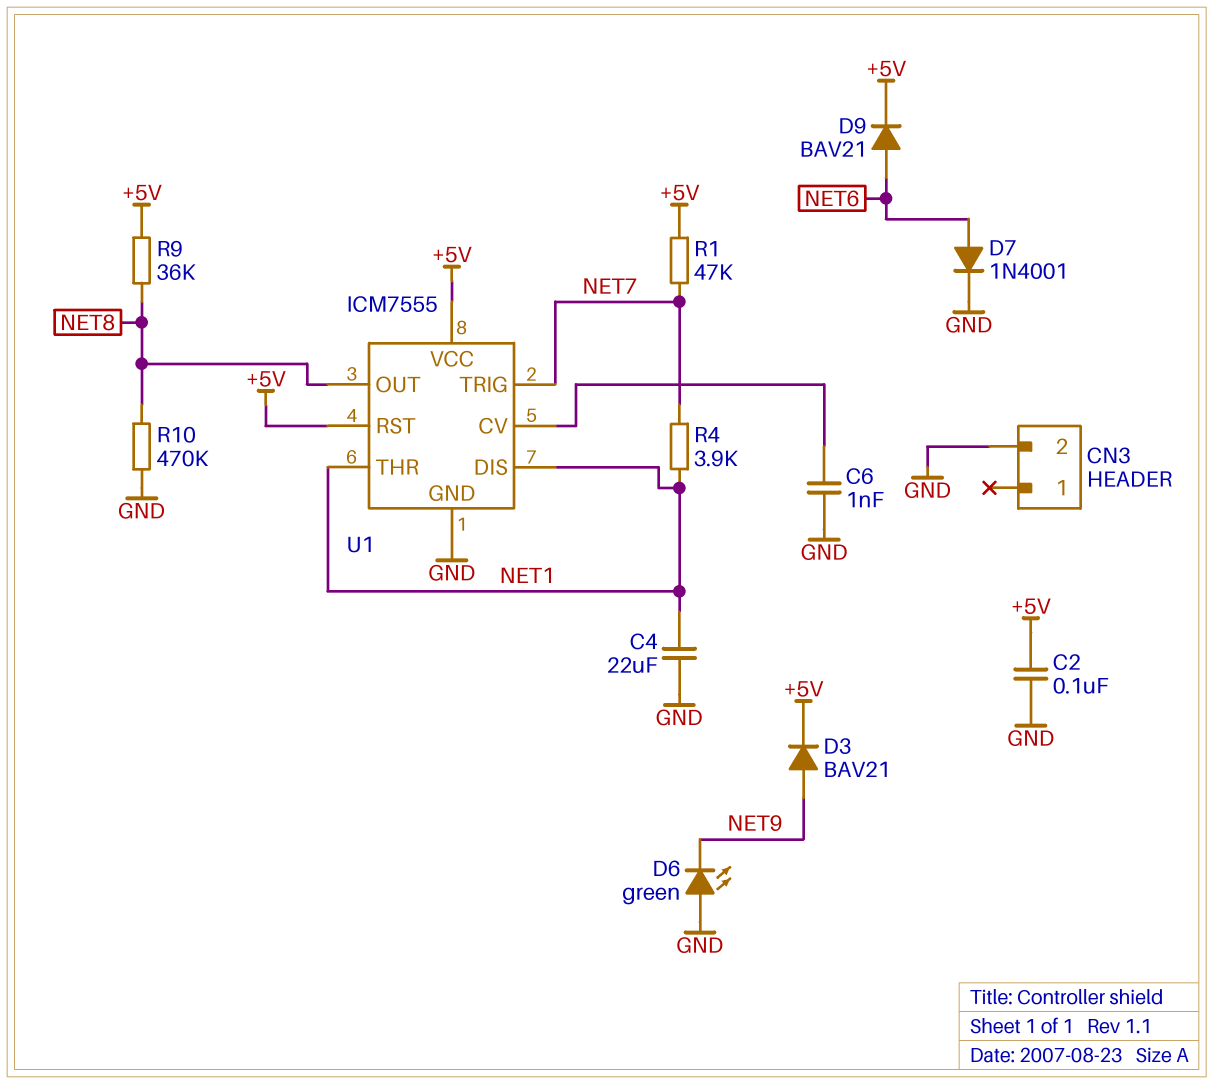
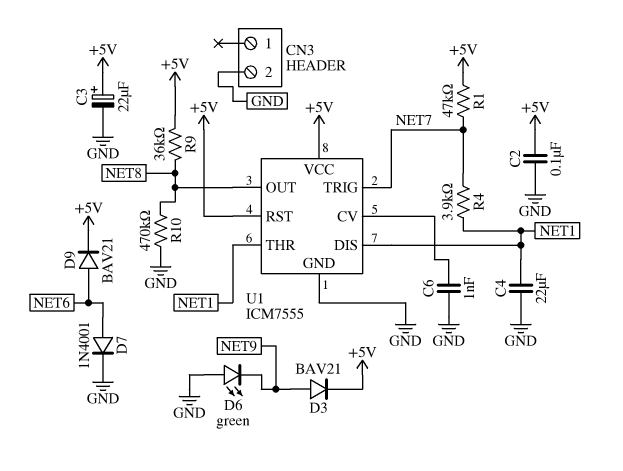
C3: none -> 22uF (plus +5V, minus GND)

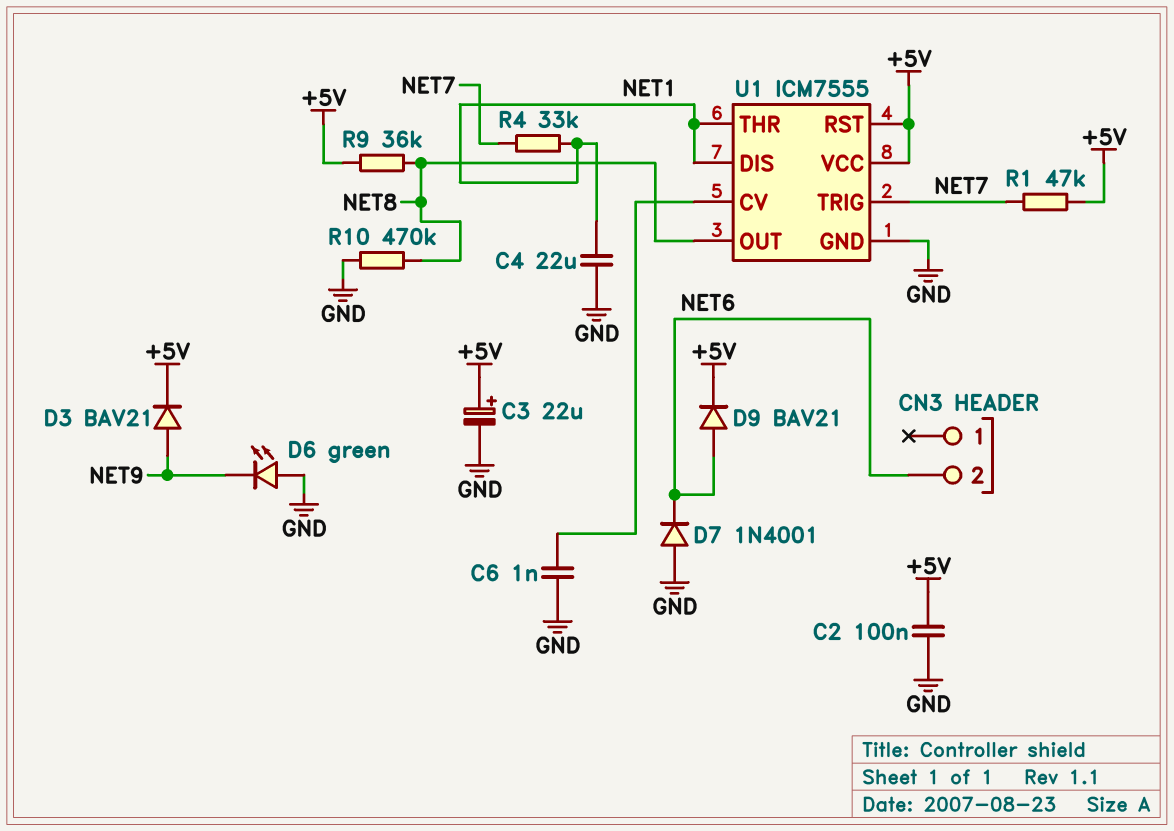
CN3 pin 2: GND -> NET6
D7: diode 1N4001 (A NET6, K GND) -> diode 1N4001 (A GND, K NET6)
R4: 3.9k (NET1, NET7) -> 33k (NET1, NET7)

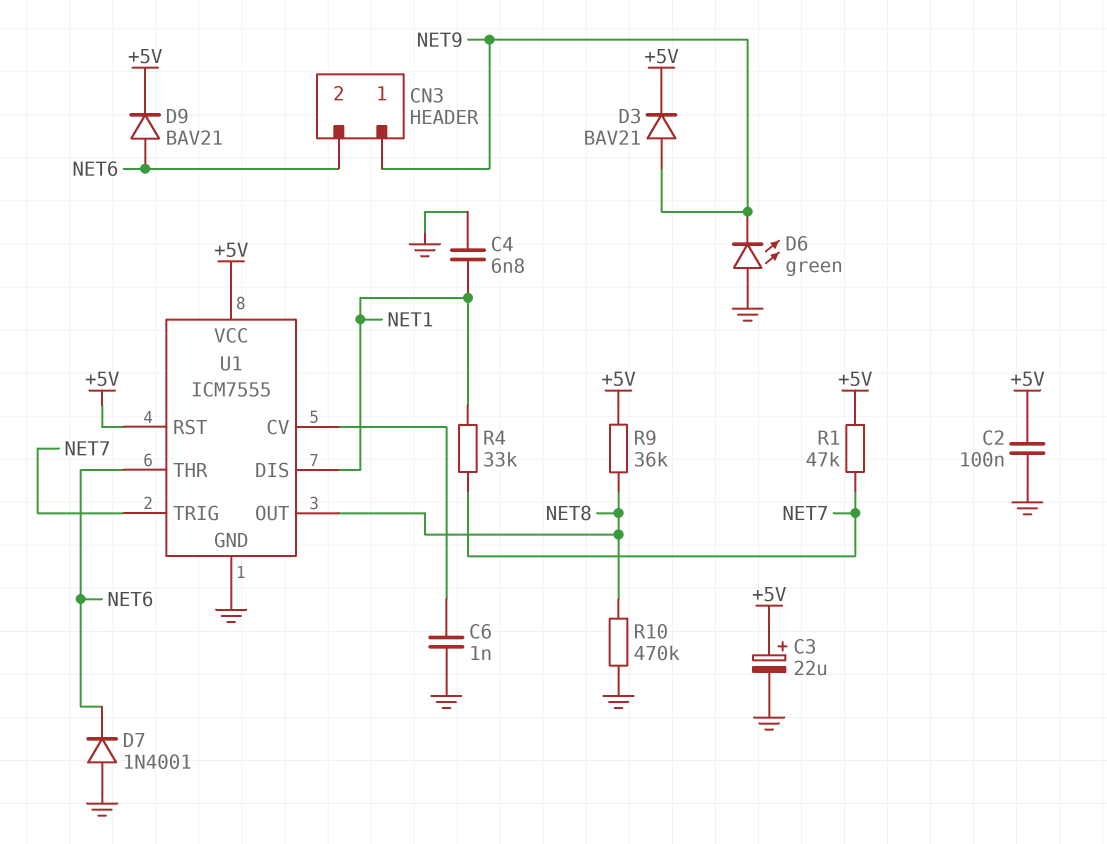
C4: 22uF (GND, NET1) -> 6.8nF (GND, NET1)
CN3 pin 1: none -> NET9
U1 pin THR: NET1 -> NET6

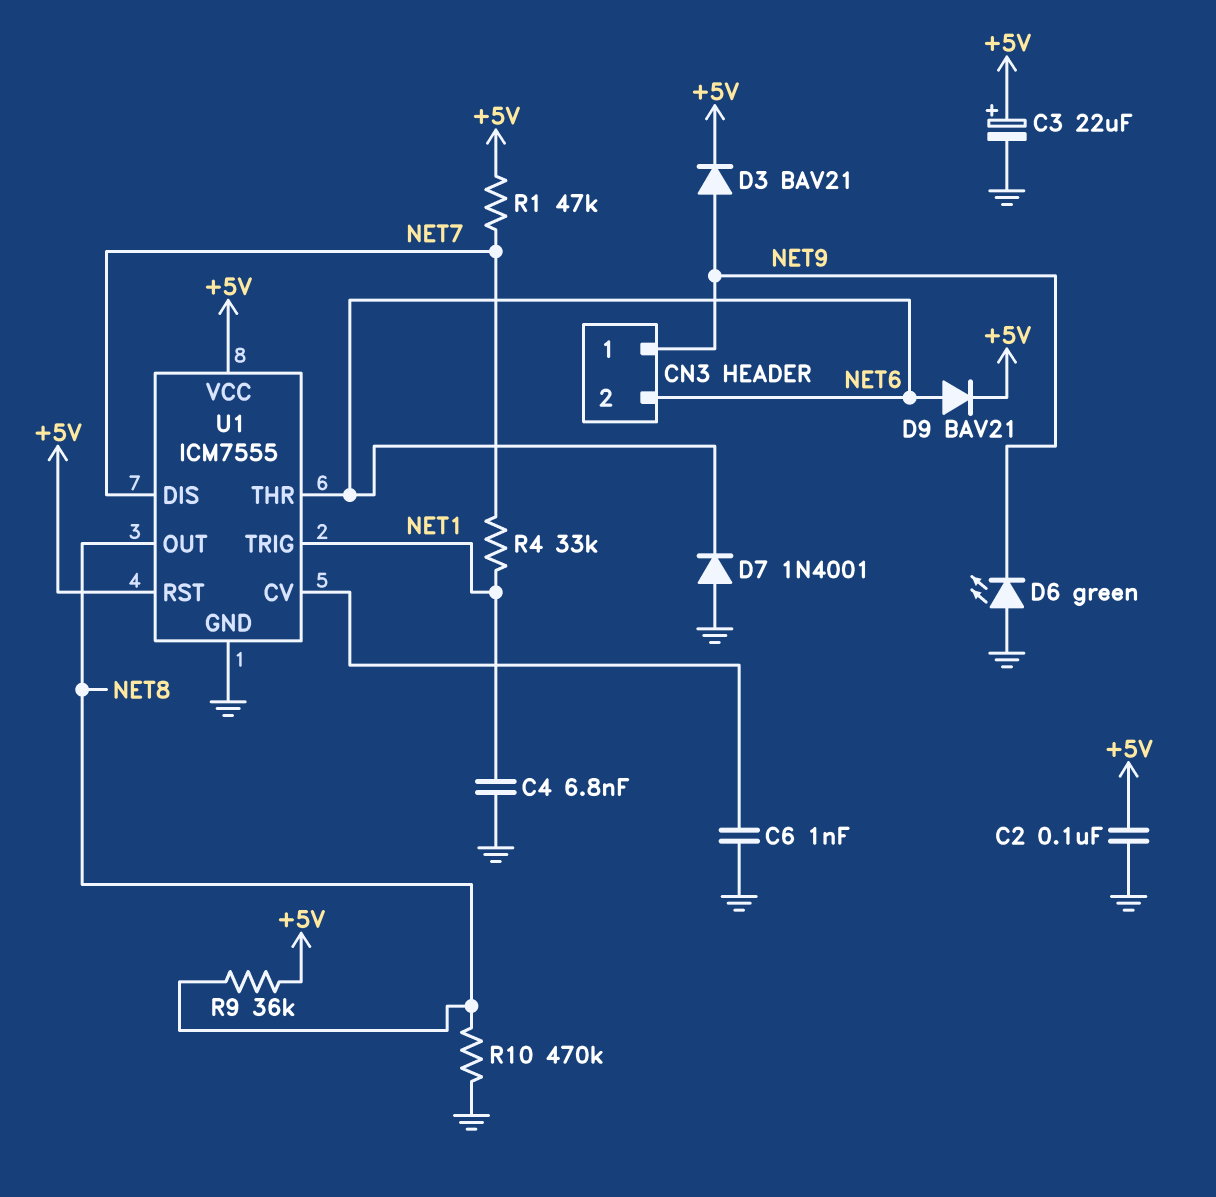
U1 pin DIS: NET1 -> NET7
U1 pin TRIG: NET7 -> NET1

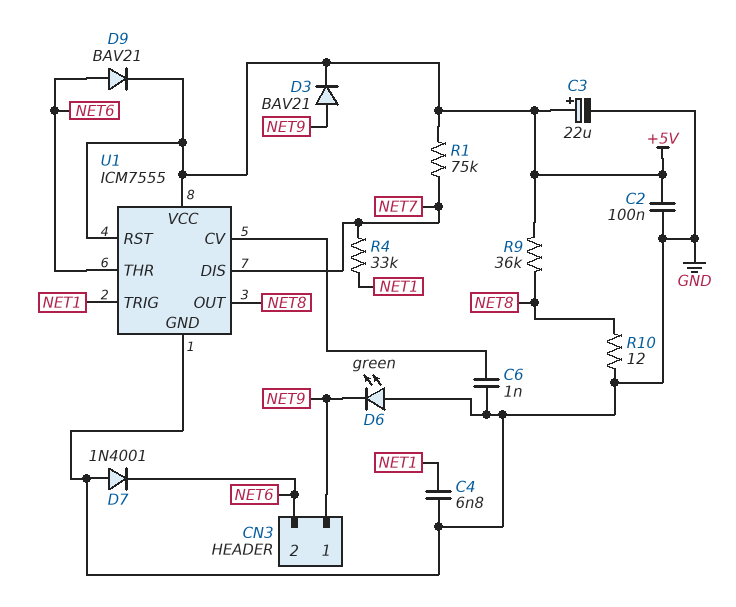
R1: 47k (+5V, NET7) -> 75k (+5V, NET7)
R10: 470k (GND, NET8) -> 12 (GND, NET8)

